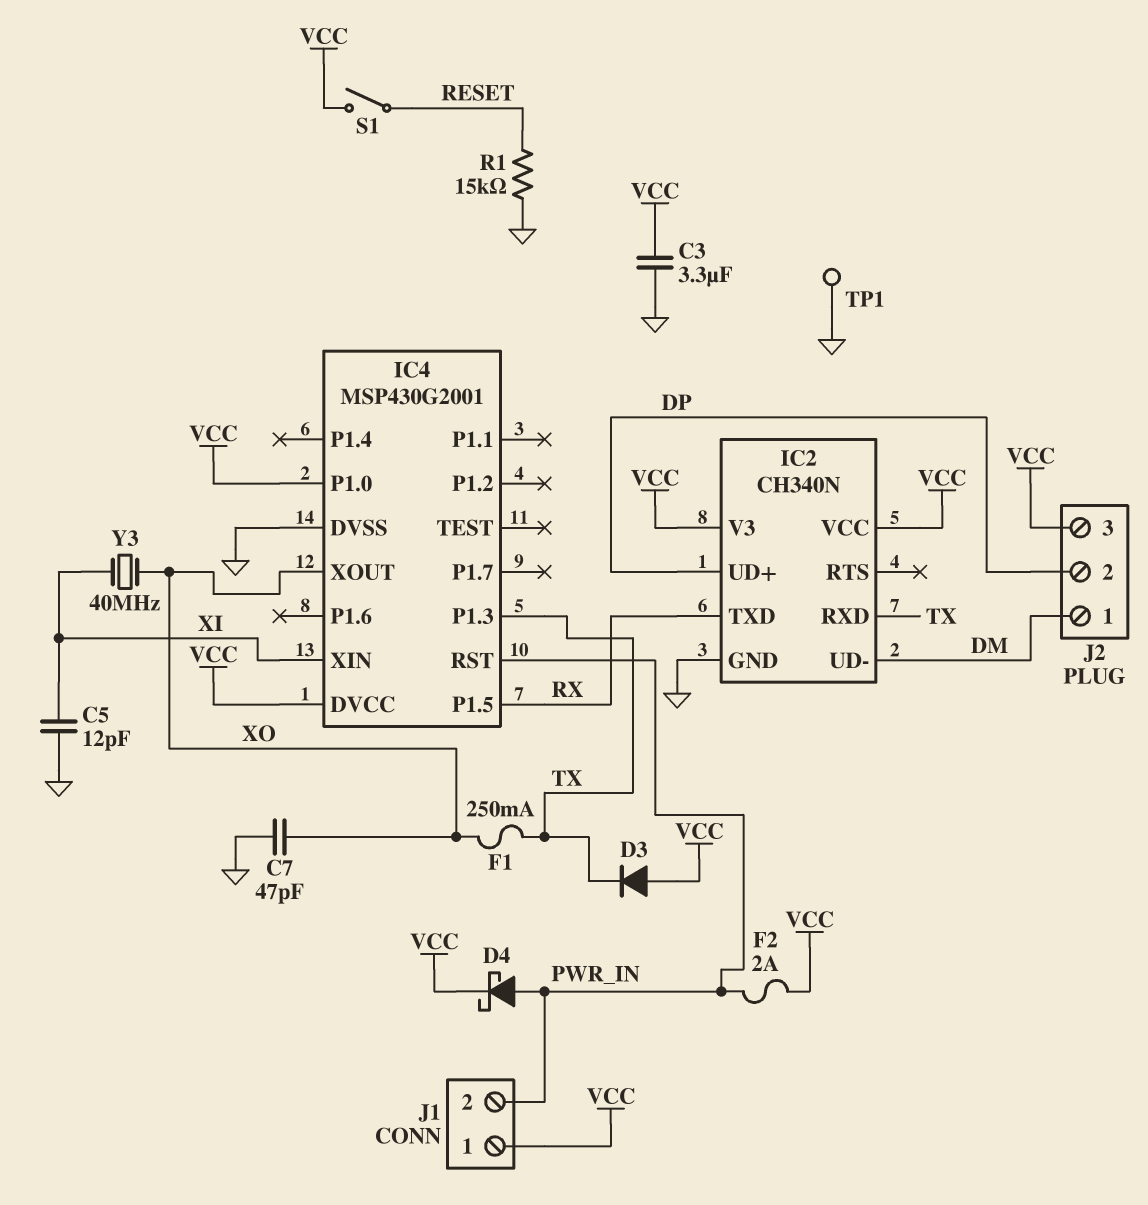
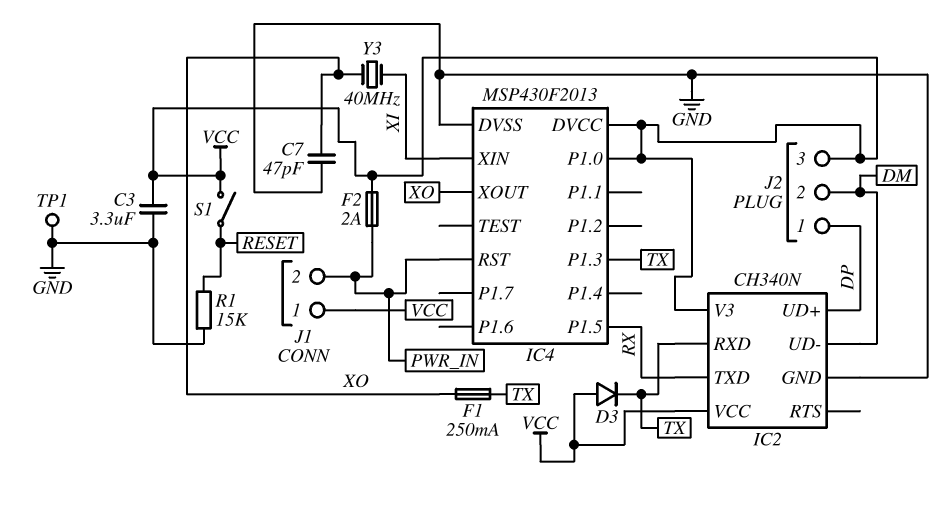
C5: 12pF (GND, XI) -> none
D4: schottky (A PWR_IN, K VCC) -> none
IC4: MSP430G2001 -> MSP430F2013
J2 pin 1: DM -> DP
J2 pin 2: DP -> DM

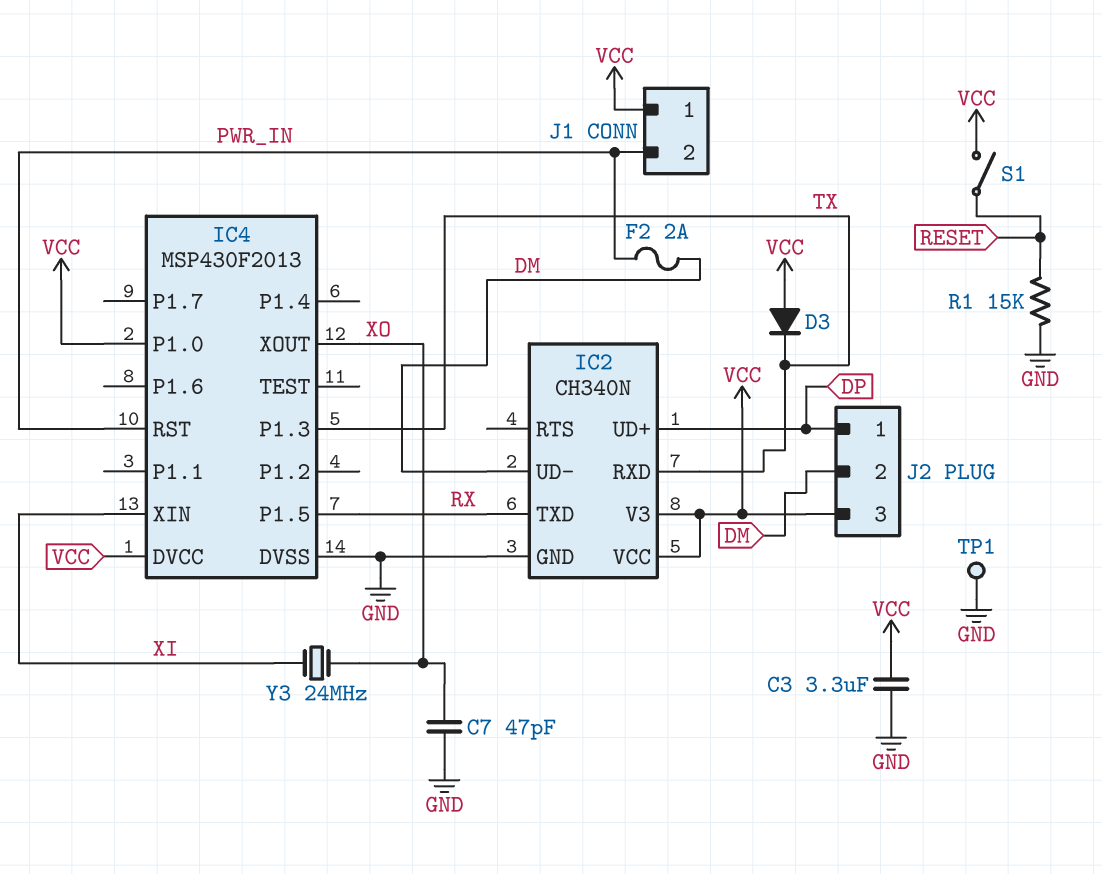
F1: 250mA (TX, XO) -> none
F2: 2A (PWR_IN, VCC) -> 2A (DM, PWR_IN)
Y3: 40MHz (XI, XO) -> 24MHz (XI, XO)

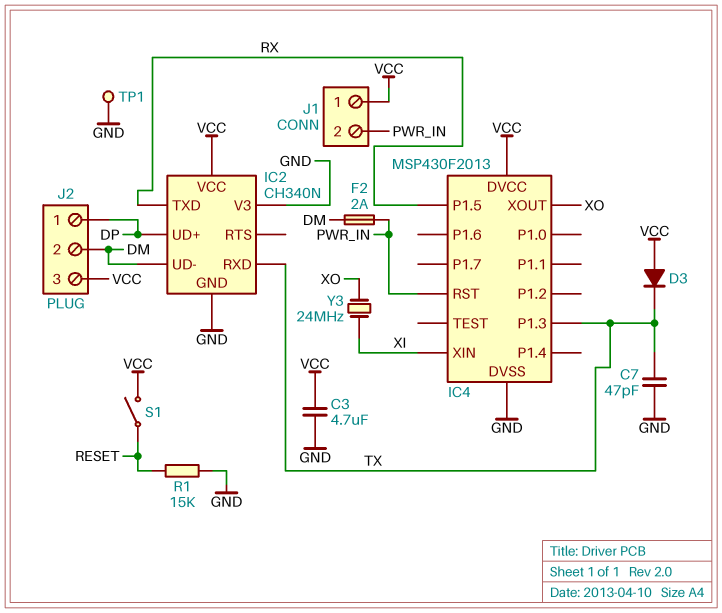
C3: 3.3uF (GND, VCC) -> 4.7uF (GND, VCC)
C7: 47pF (GND, XO) -> 47pF (GND, TX)
IC2 pin V3: VCC -> GND
IC4 pin P1.0: VCC -> none

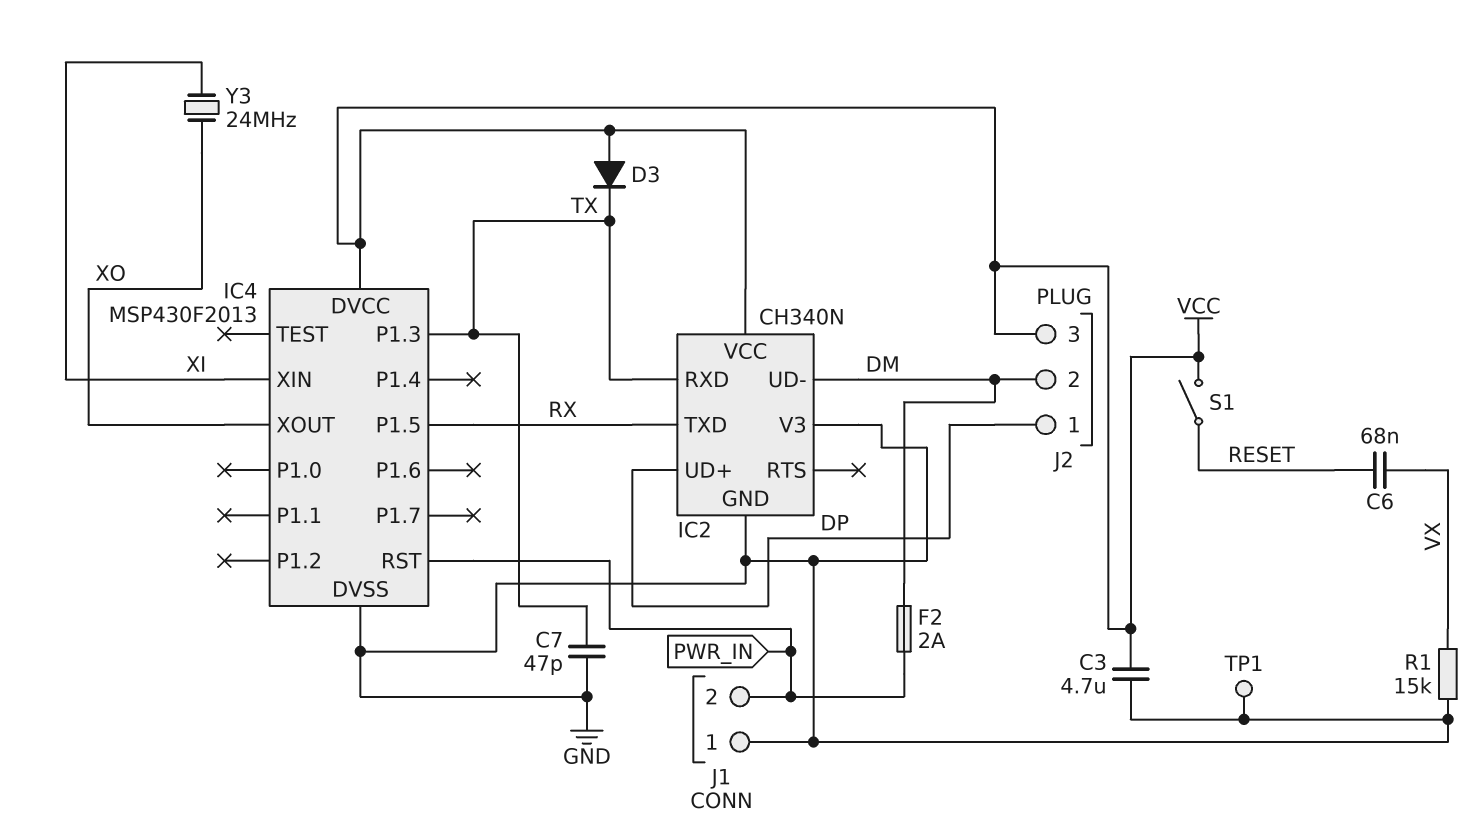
C6: none -> 68nF (RESET, VX)
J1 pin 1: VCC -> GND
R1: 15k (GND, RESET) -> 15k (GND, VX)

